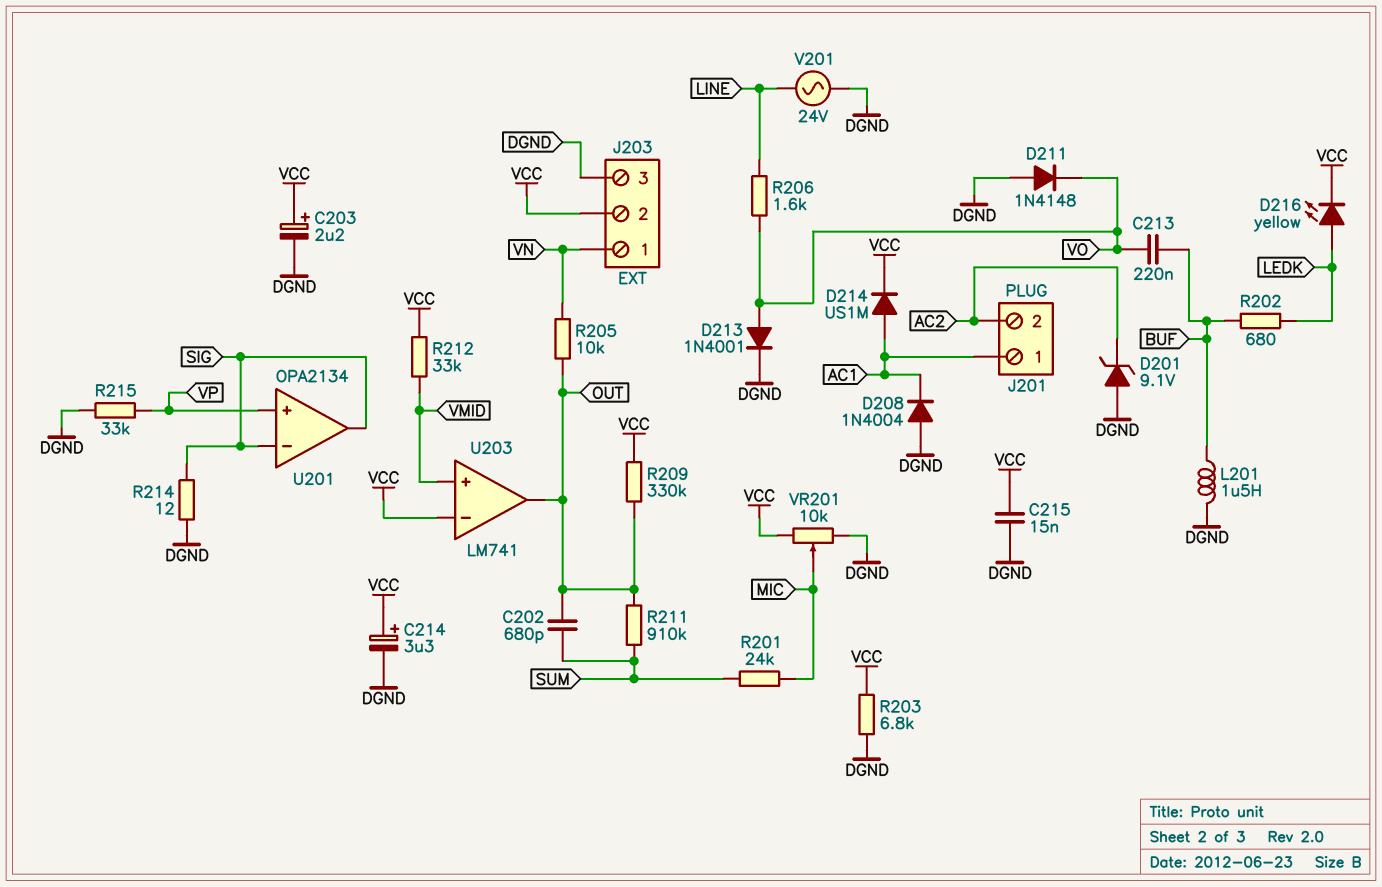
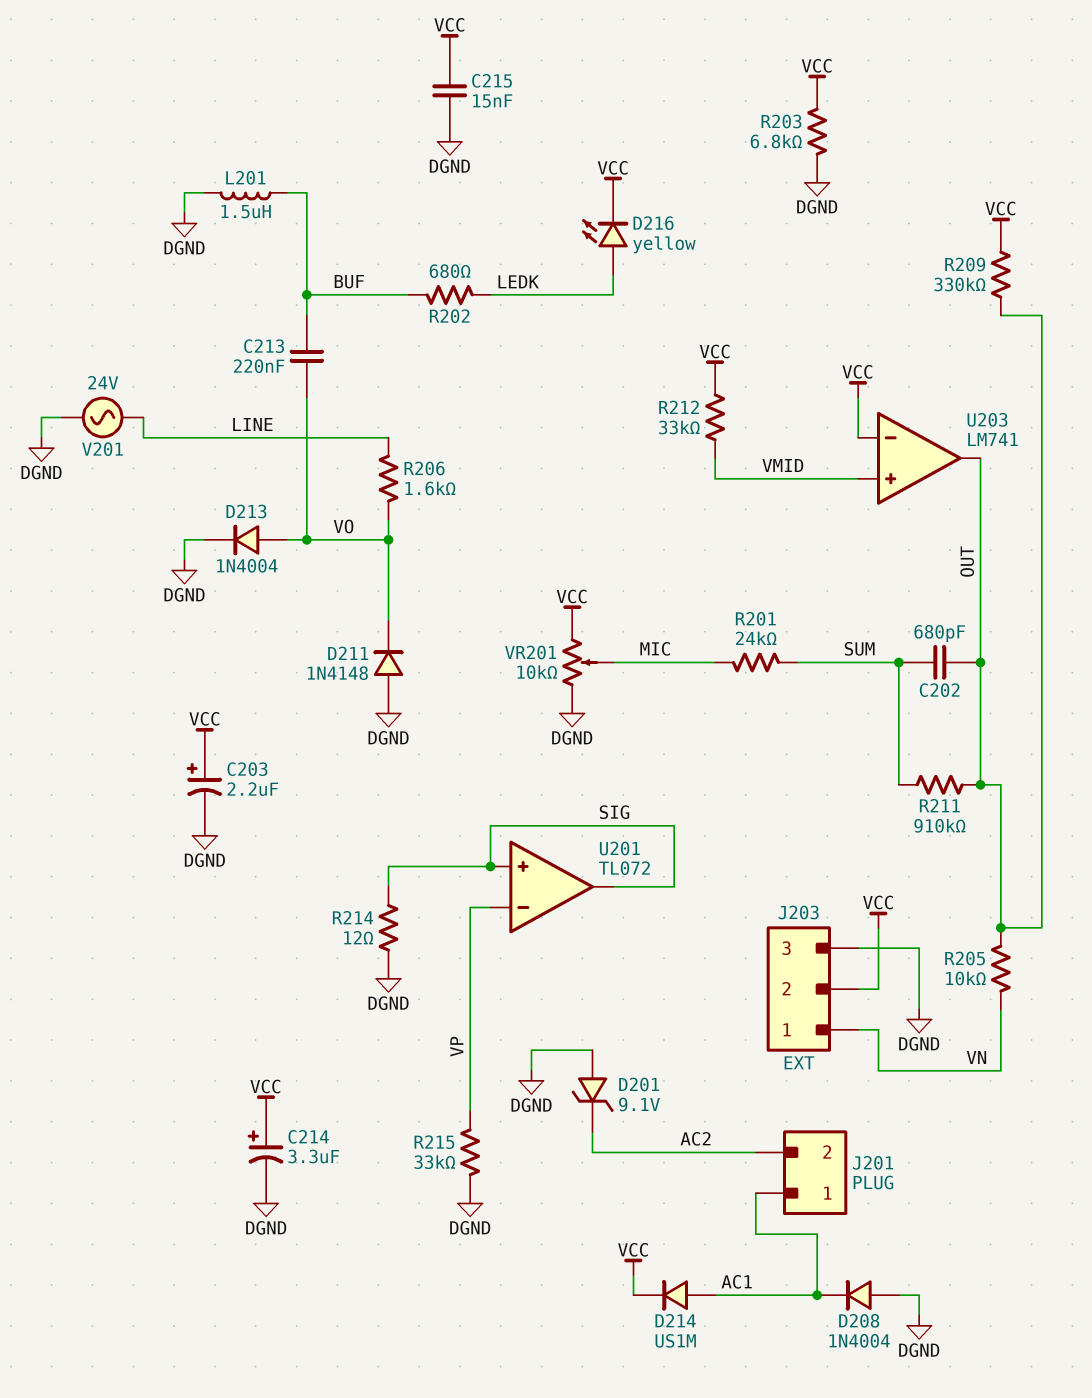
D213: diode 1N4001 (A VO, K DGND) -> diode 1N4004 (A VO, K DGND)
U201: OPA2134 -> TL072
U201 pin in+: VP -> SIG
U201 pin in-: SIG -> VP

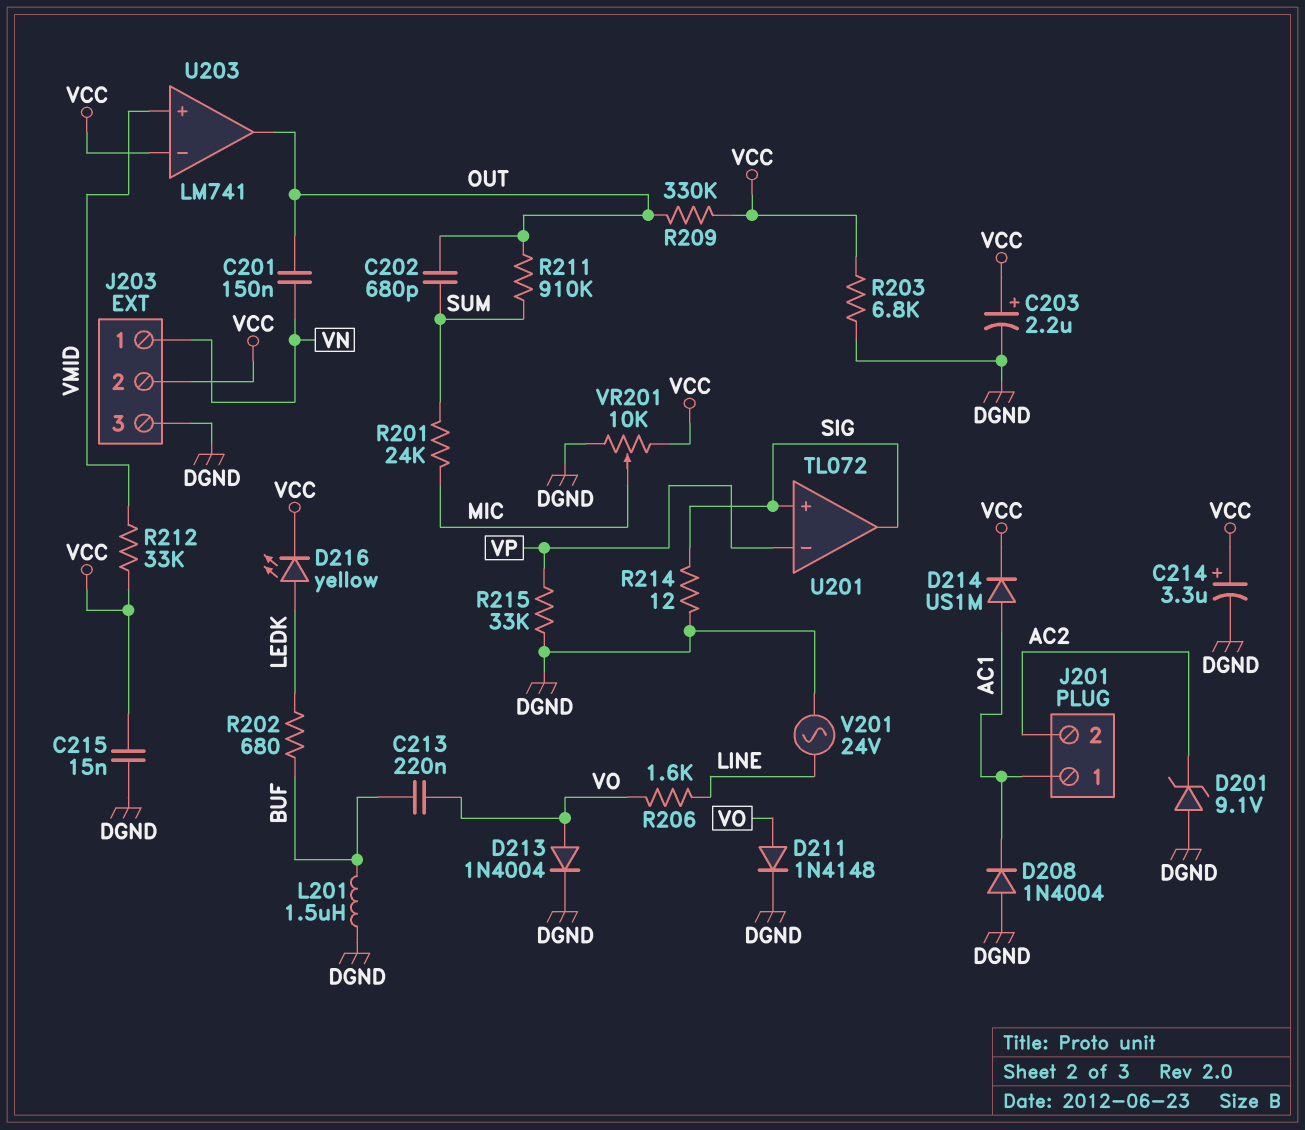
C201: none -> 150nF (OUT, VN)
D211: diode 1N4148 (A DGND, K VO) -> diode 1N4148 (A VO, K DGND)
R205: 10k (OUT, VN) -> none

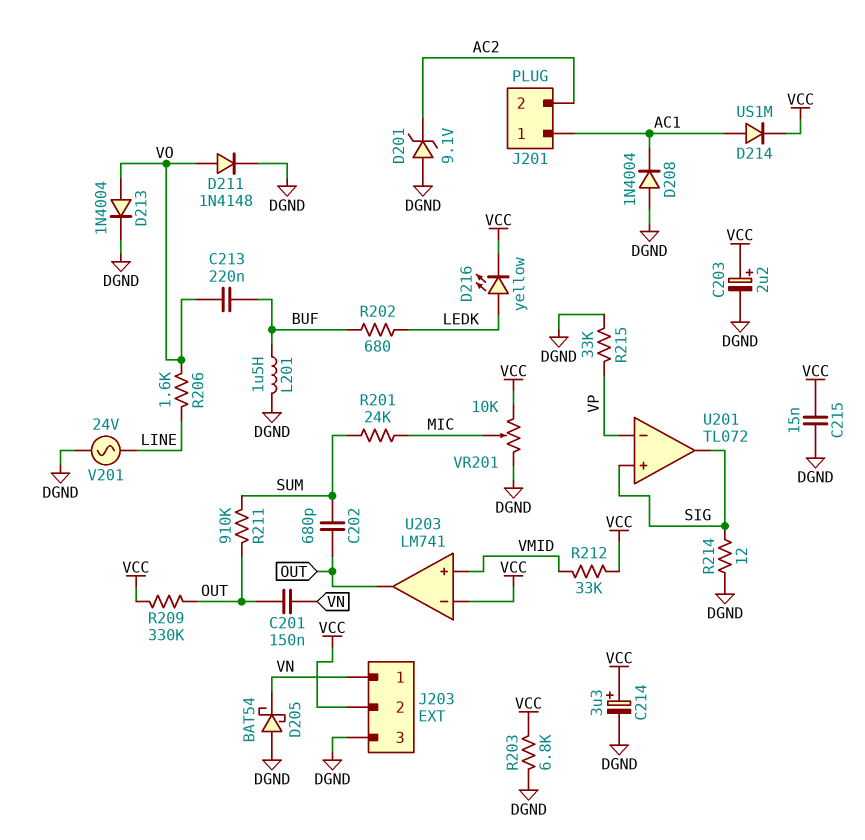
D205: none -> schottky BAT54 (A DGND, K VN)

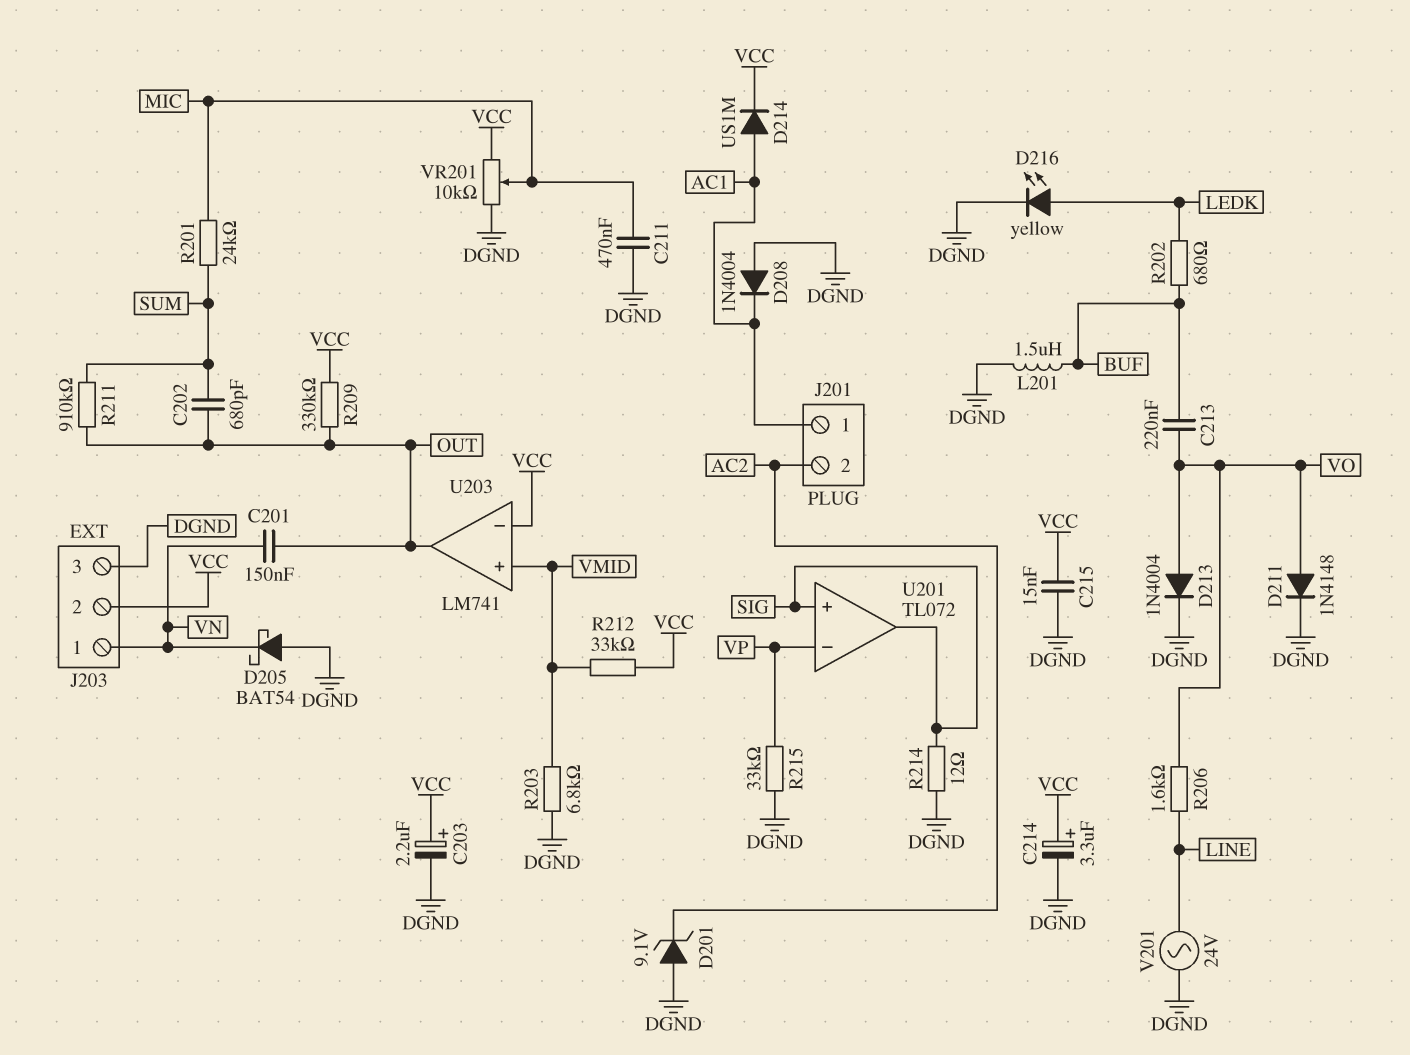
C211: none -> 470nF (DGND, MIC)
D216: LED yellow (A LEDK, K VCC) -> LED yellow (A LEDK, K DGND)
R203: 6.8k (DGND, VCC) -> 6.8k (DGND, VMID)

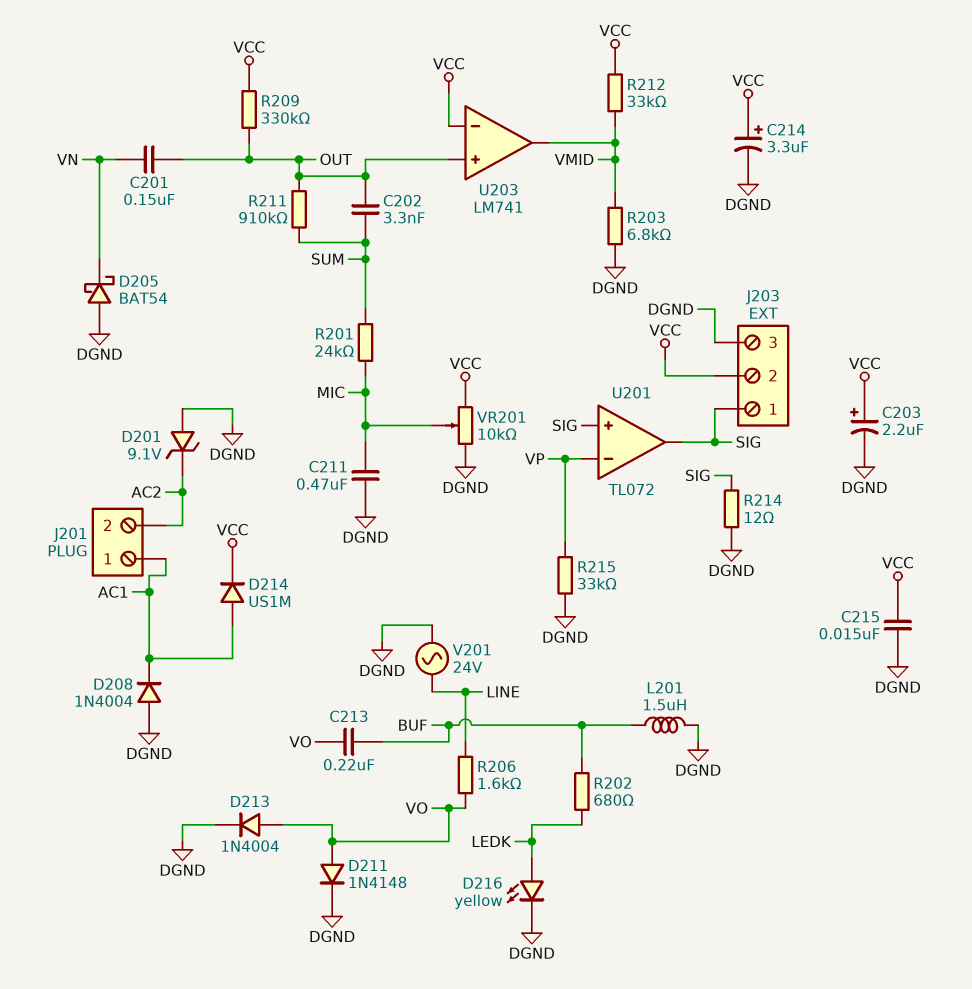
C202: 680pF (OUT, SUM) -> 3.3nF (OUT, SUM)
J203 pin 1: VN -> SIG
U203 pin in+: VMID -> OUT
U203 pin out: OUT -> VMID

